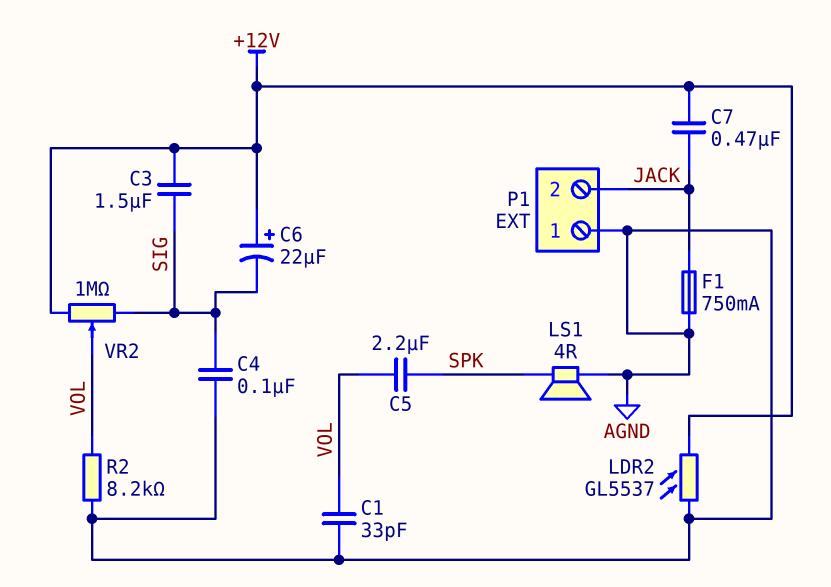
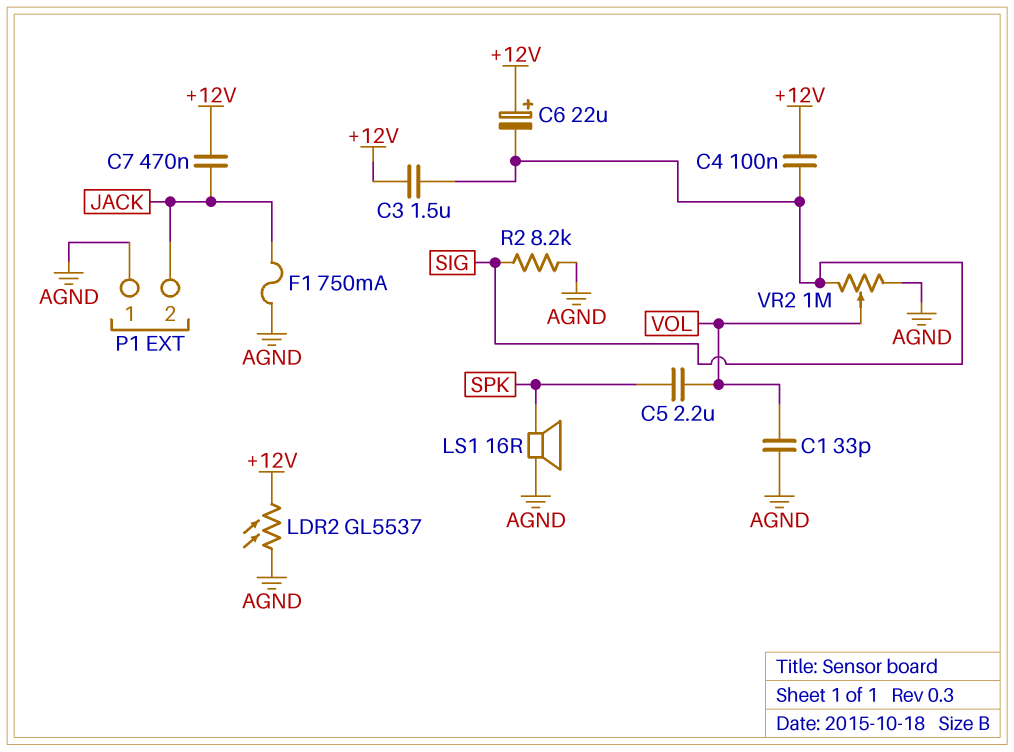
C4: 100nF (AGND, SIG) -> 100nF (+12V, SIG)
LS1: speaker 4R (AGND, SPK) -> speaker 16R (AGND, SPK)
R2: 8.2k (AGND, VOL) -> 8.2k (AGND, SIG)
VR2: 1M (+12V, SIG, wiper VOL) -> 1M (AGND, SIG, wiper VOL)

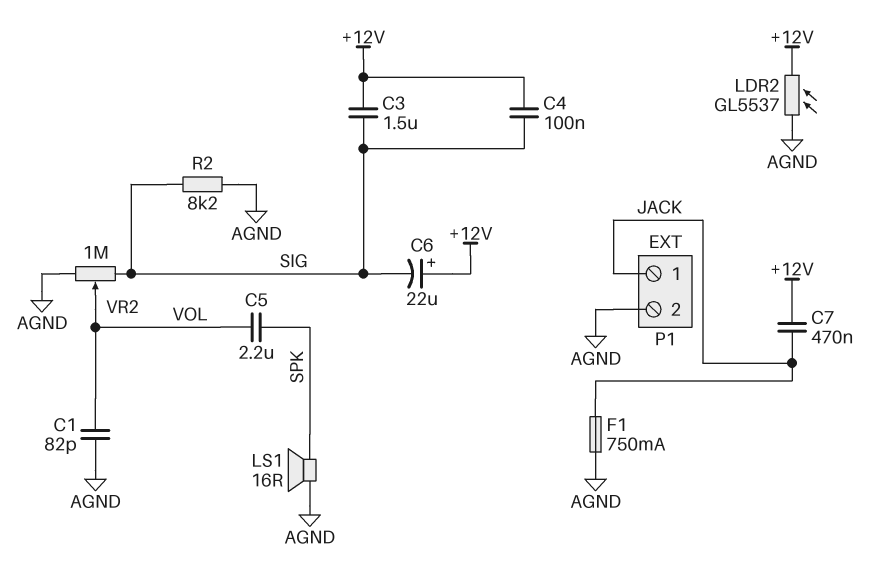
C1: 33pF (AGND, VOL) -> 82pF (AGND, VOL)
P1 pin 1: AGND -> JACK
P1 pin 2: JACK -> AGND

